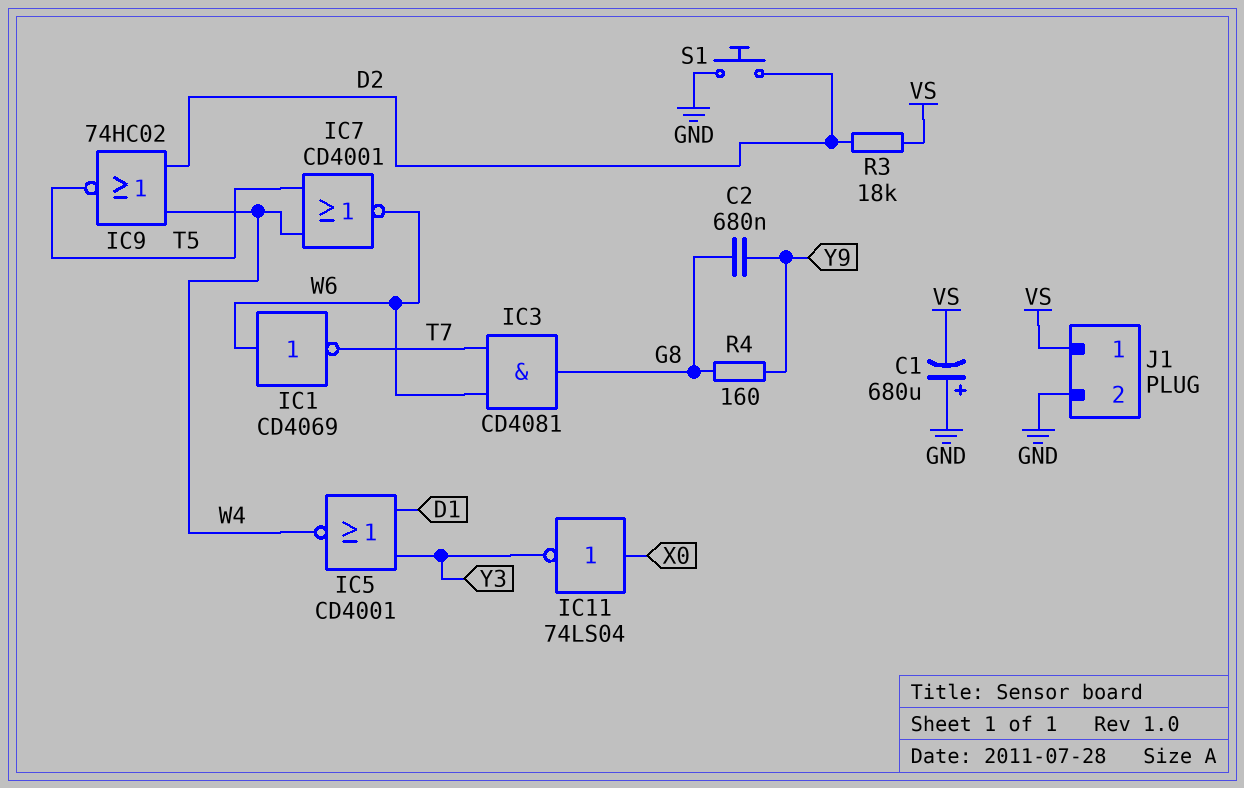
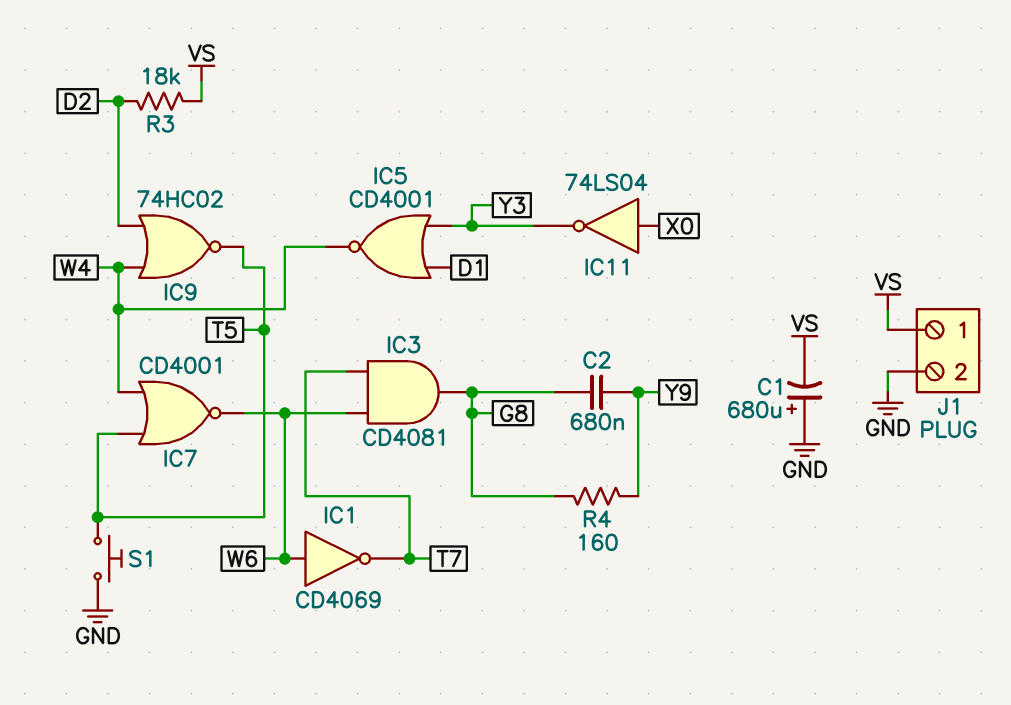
S1: button (D2, GND) -> button (GND, T5)

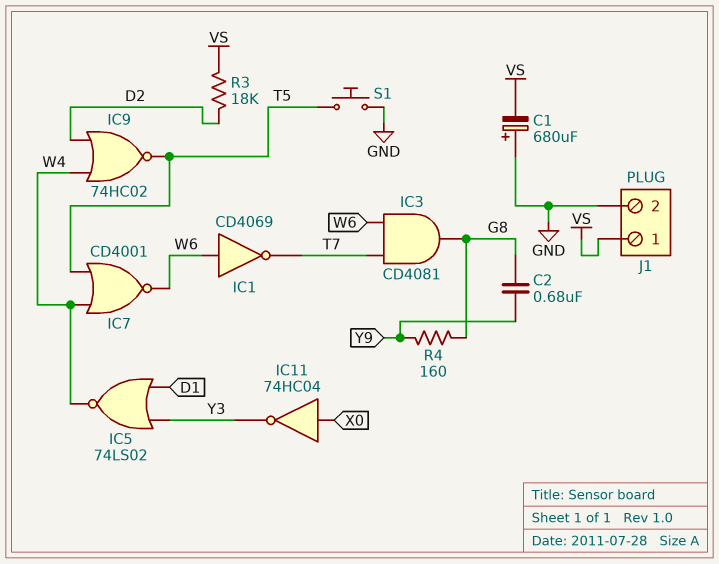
IC5: NOR CD4001 (in D1, in Y3, out W4) -> NOR 74LS02 (in D1, in Y3, out W4)
IC11: NOT 74LS04 (in X0, out Y3) -> NOT 74HC04 (in X0, out Y3)

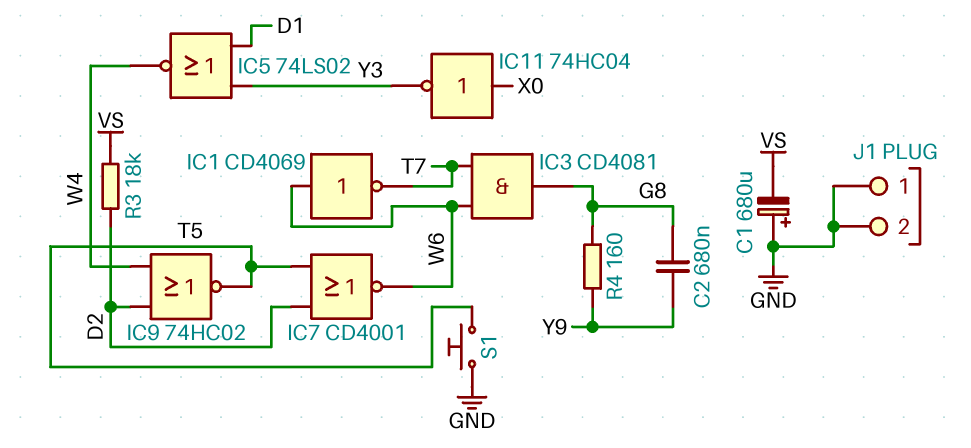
IC7: NOR CD4001 (in T5, in W4, out W6) -> NOR CD4001 (in D2, in T5, out W6)
J1 pin 1: VS -> GND

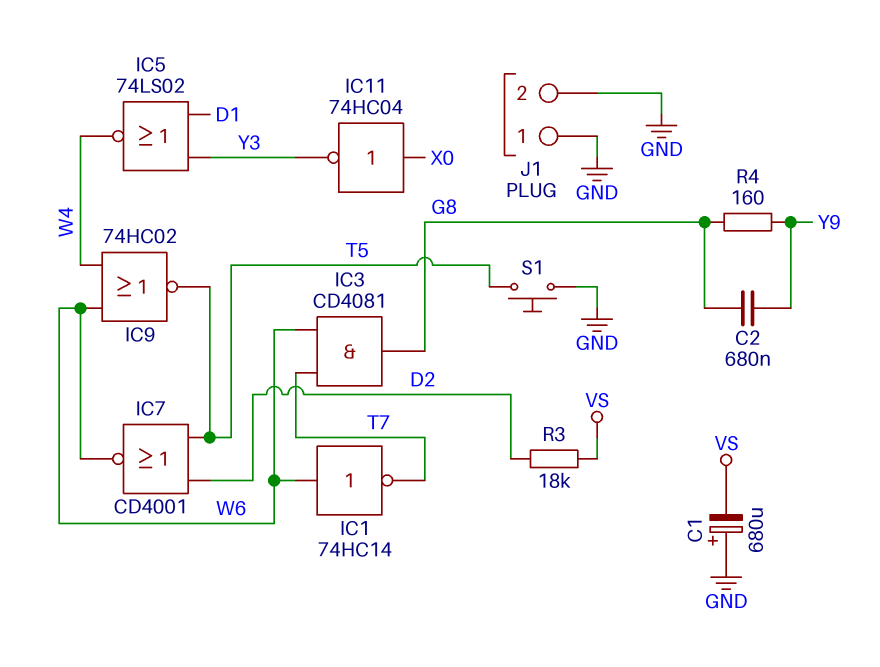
IC1: NOT CD4069 (in W6, out T7) -> NOT 74HC14 (in W6, out T7)
IC9: NOR 74HC02 (in D2, in W4, out T5) -> NOR 74HC02 (in W4, in W6, out T5)

